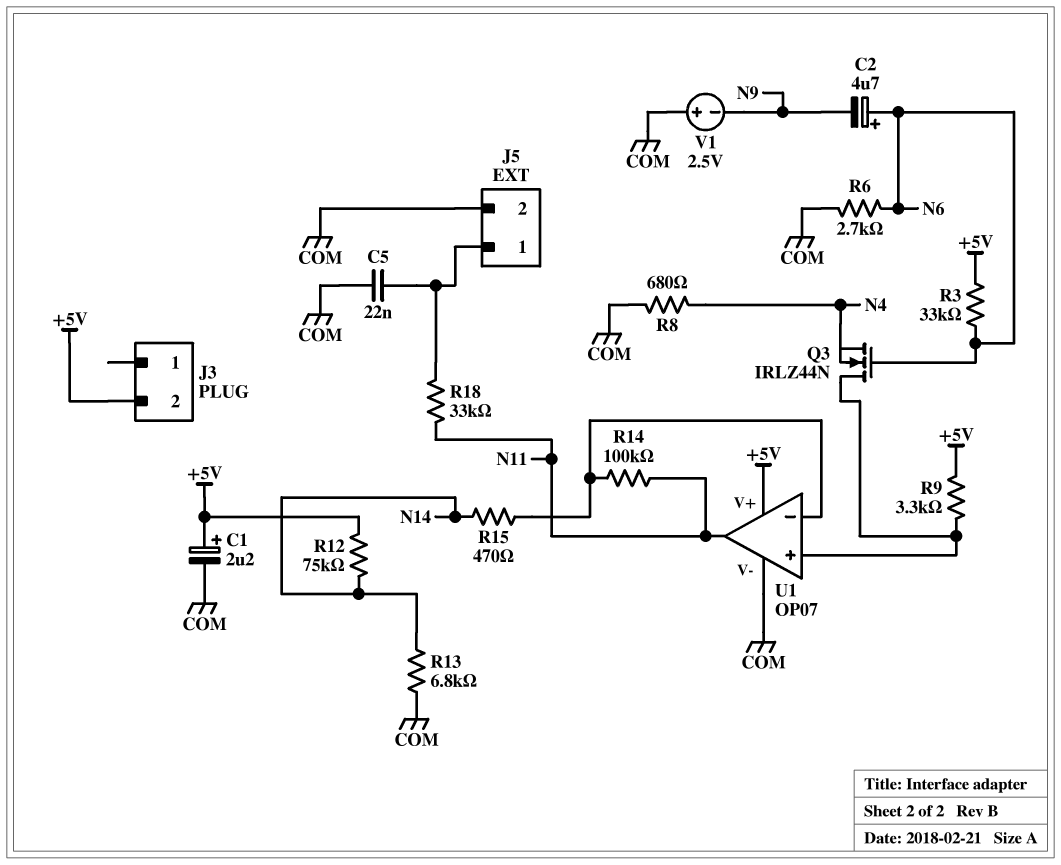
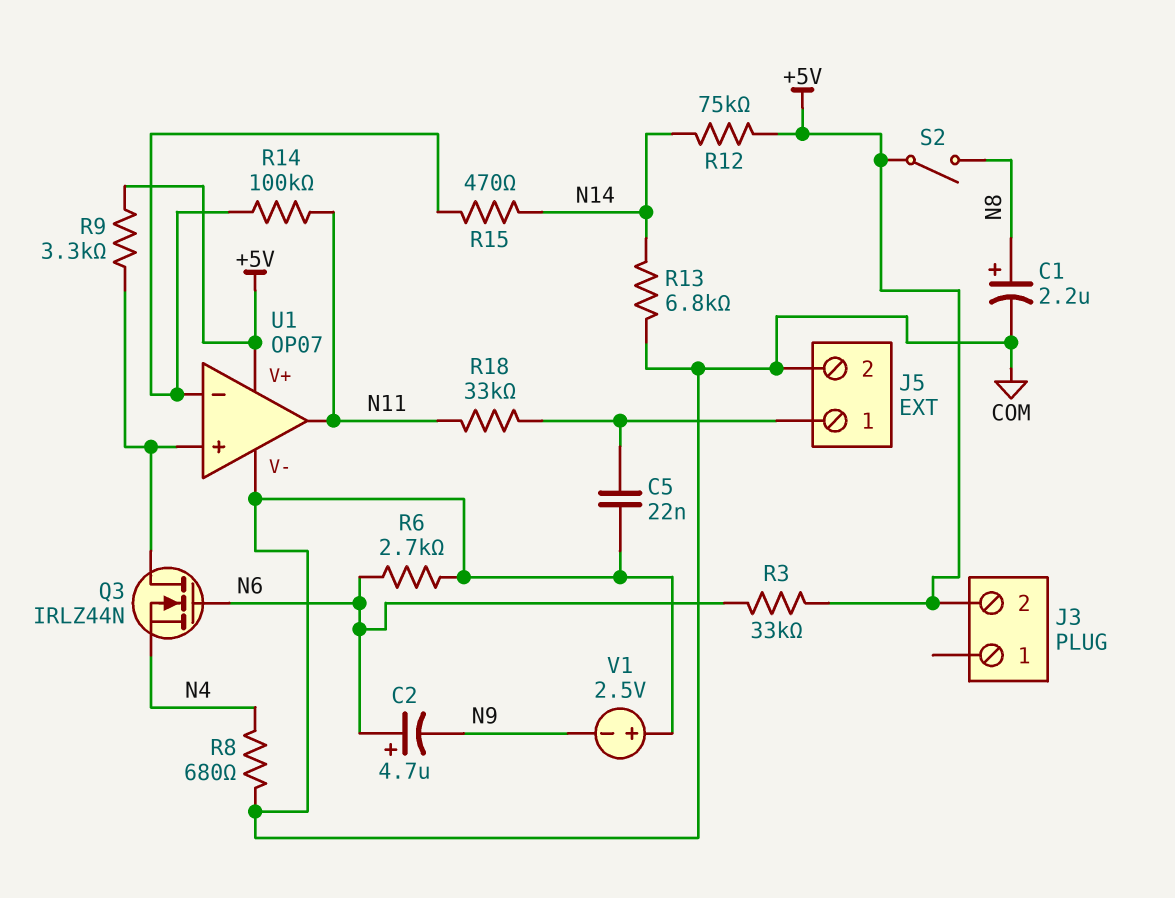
C1: 2.2uF (plus +5V, minus COM) -> 2.2uF (plus N8, minus COM)
S2: none -> switch (+5V, N8)

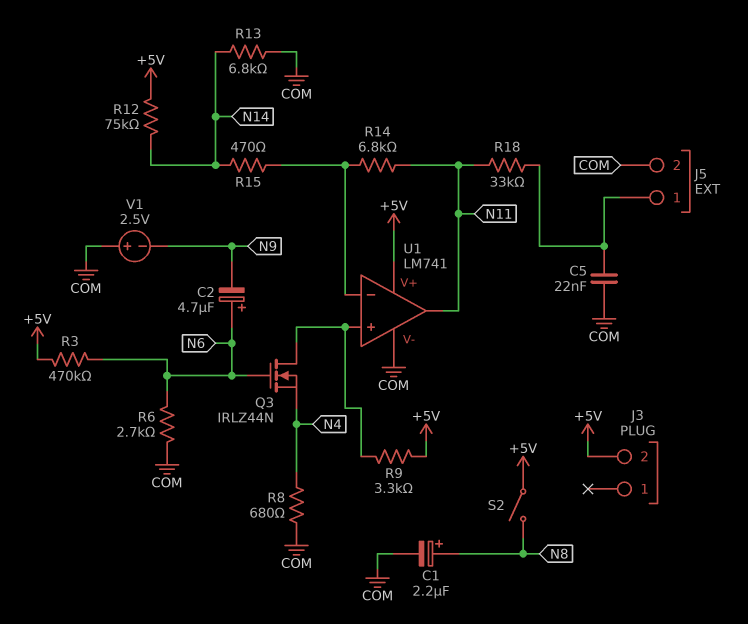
R3: 33k (+5V, N6) -> 470k (+5V, N6)
R14: 100k (N11, U1/in-) -> 6.8k (N11, U1/in-)
U1: OP07 -> LM741

